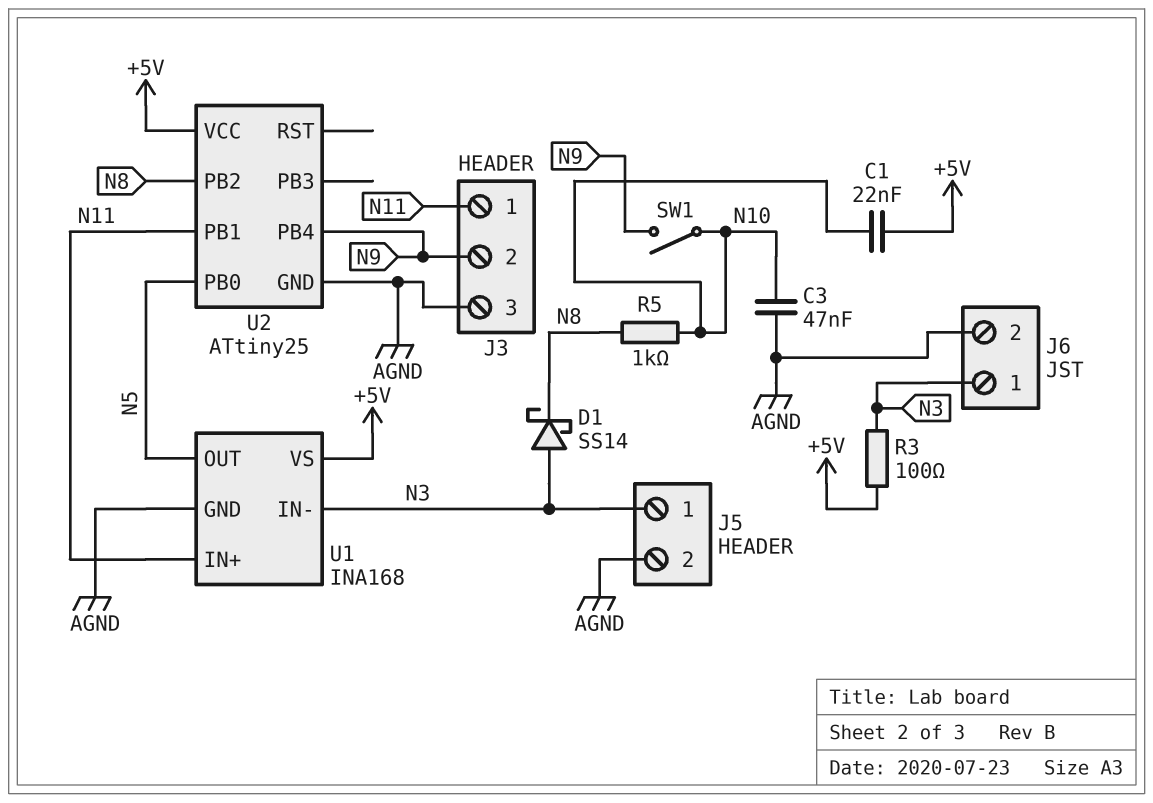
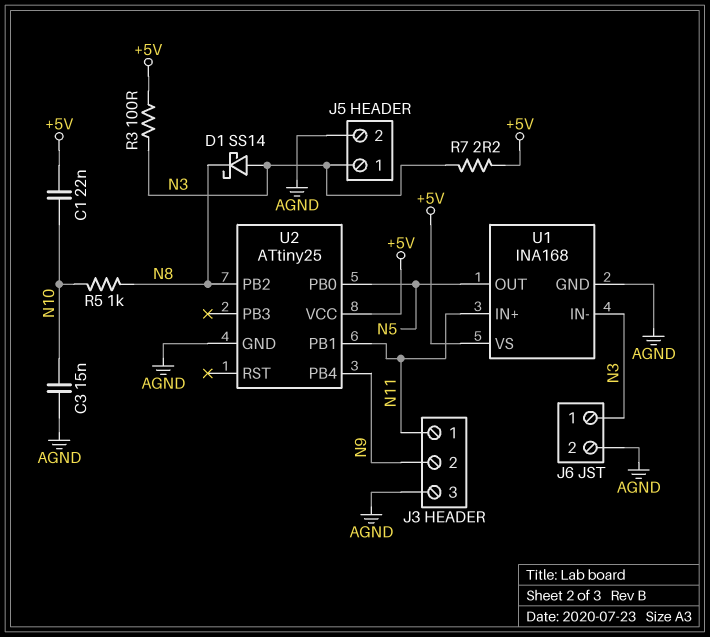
C3: 47nF (AGND, N10) -> 15nF (AGND, N10)
R7: none -> 2.2 (+5V, N3)
SW1: switch (N9, N10) -> none

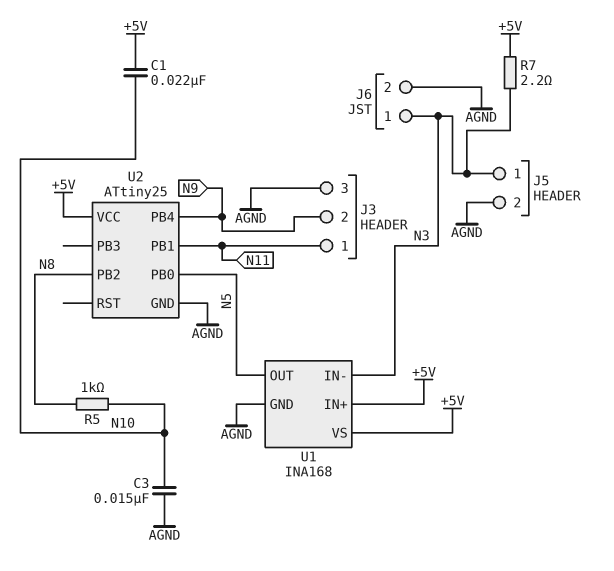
D1: schottky SS14 (A N3, K N8) -> none
R3: 100 (+5V, N3) -> none
U1 pin IN+: N11 -> +5V

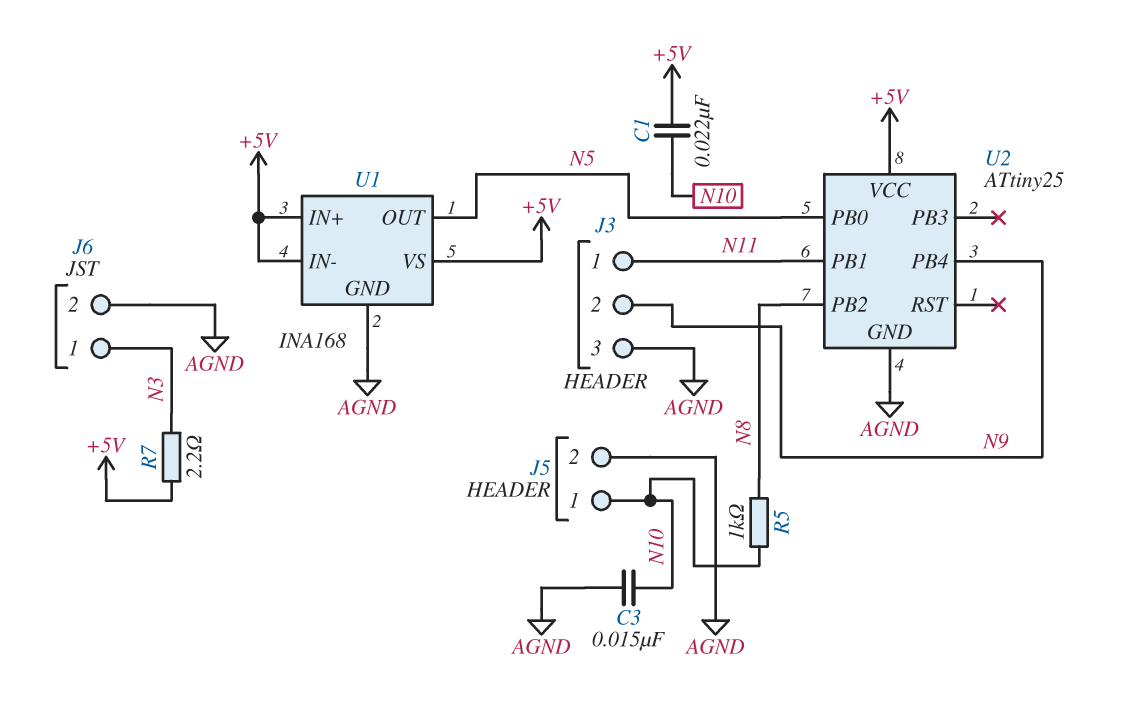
J5 pin 1: N3 -> N10
U1 pin IN-: N3 -> +5V

